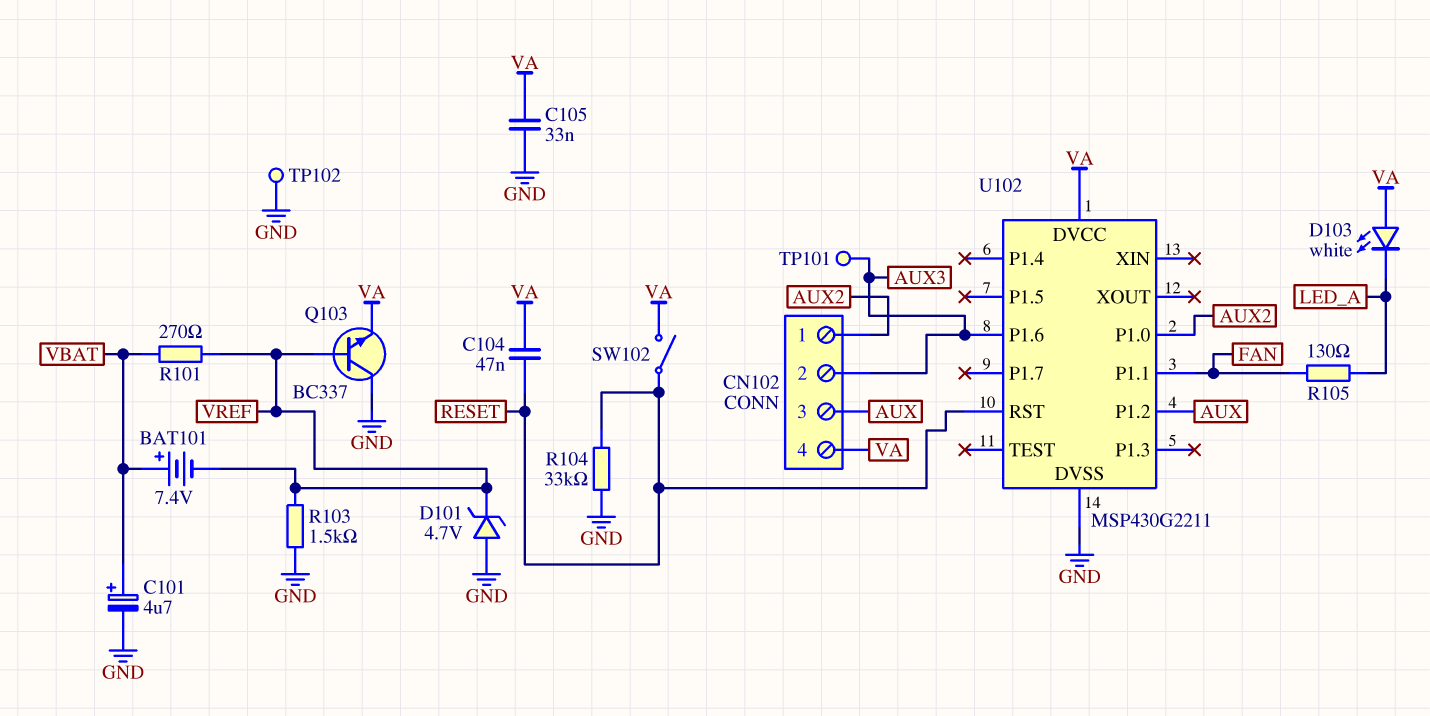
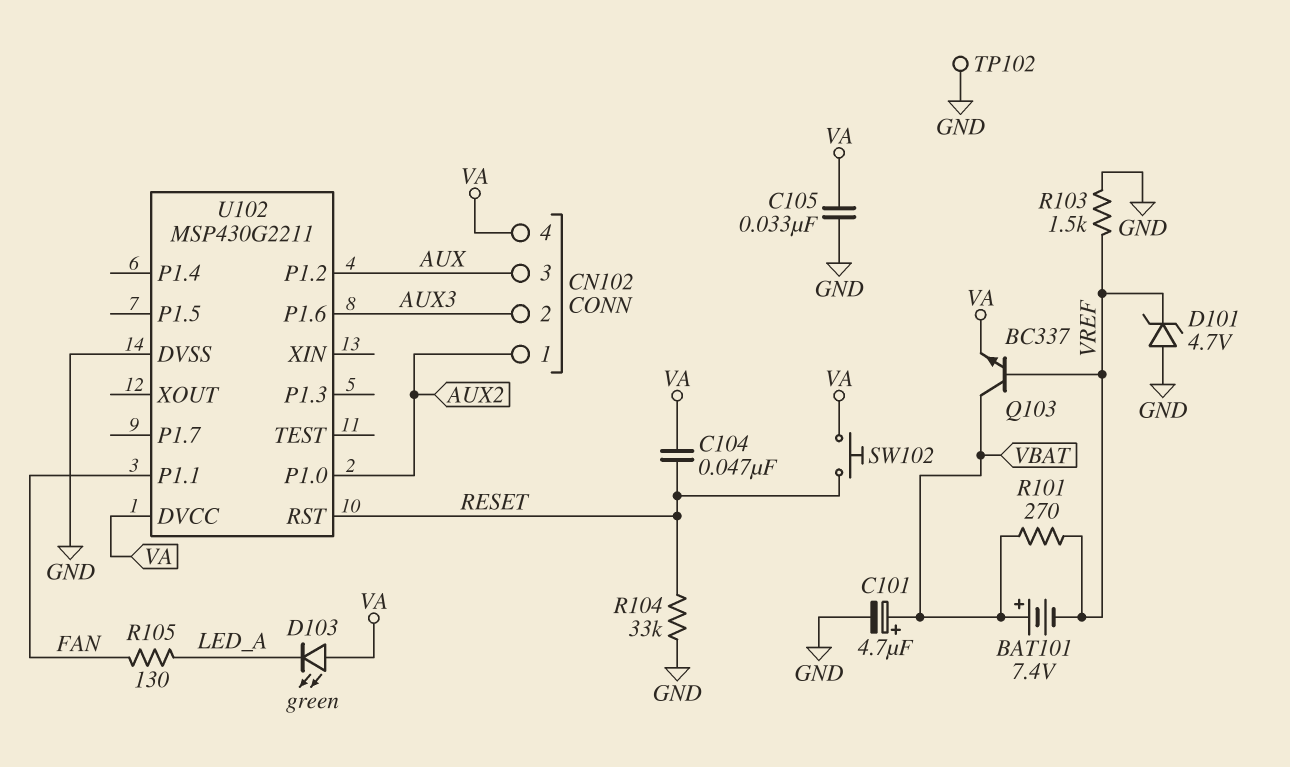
D103: LED white (A VA, K LED_A) -> LED green (A VA, K LED_A)
Q103: NPN BC337 (B VREF, C GND, E VA) -> NPN BC337 (B VREF, C VBAT, E VA)
SW102: switch (RESET, VA) -> button (RESET, VA)
TP101: test point (AUX3) -> none

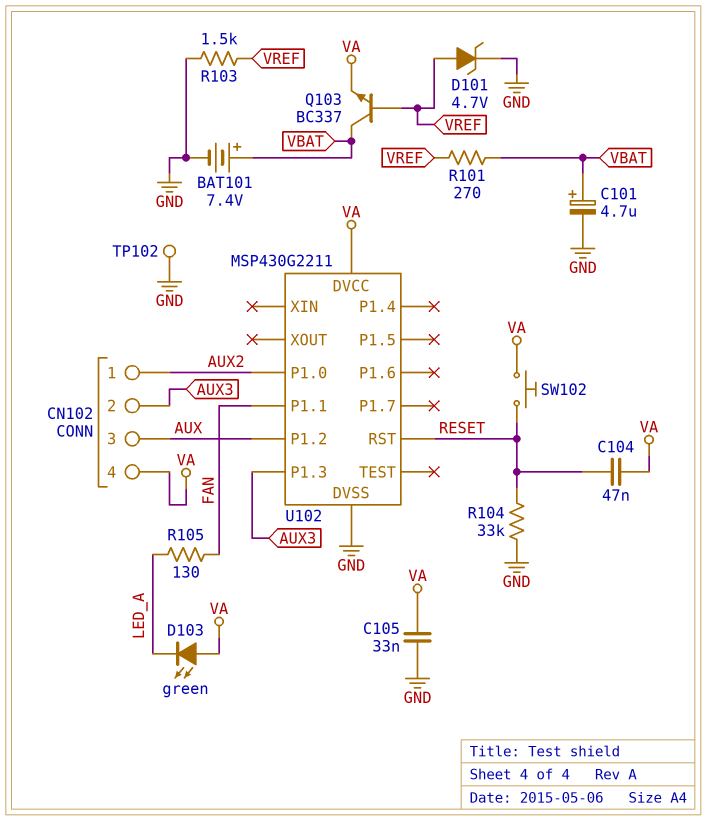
BAT101: 7.4V (plus VBAT, minus VREF) -> 7.4V (plus VBAT, minus GND)
D101: zener 4.7V (A GND, K VREF) -> zener 4.7V (A VREF, K GND)
U102 pin P1.3: none -> AUX3
U102 pin P1.6: AUX3 -> none

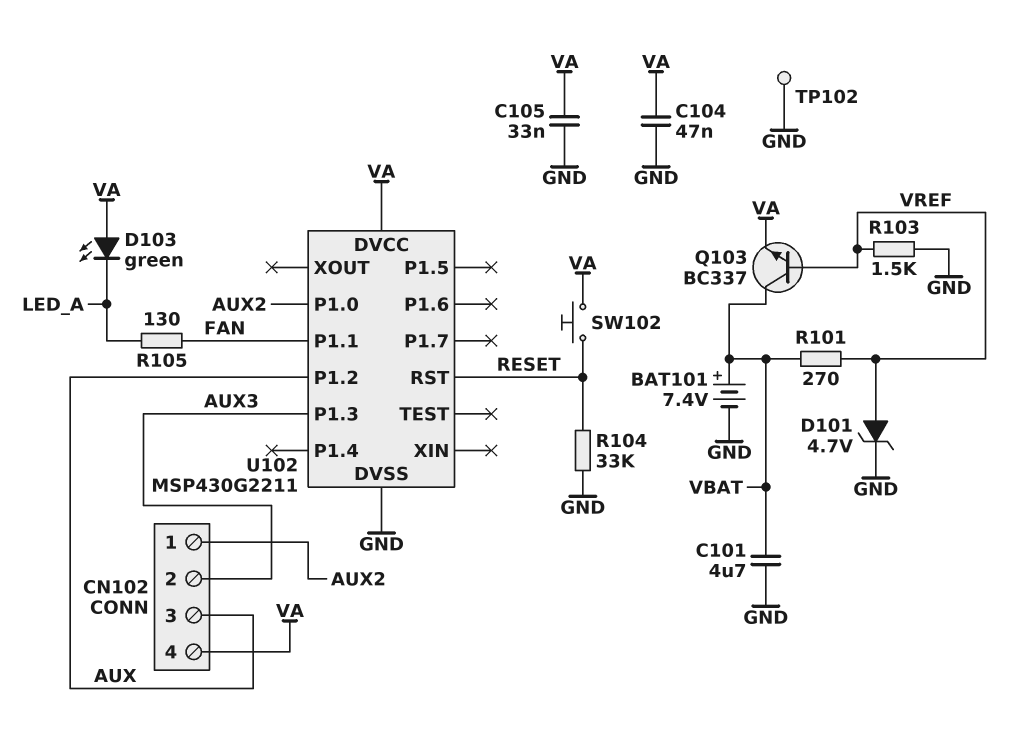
C101: 4.7uF (plus VBAT, minus GND) -> 4.7uF (GND, VBAT)
C104: 47nF (RESET, VA) -> 47nF (GND, VA)

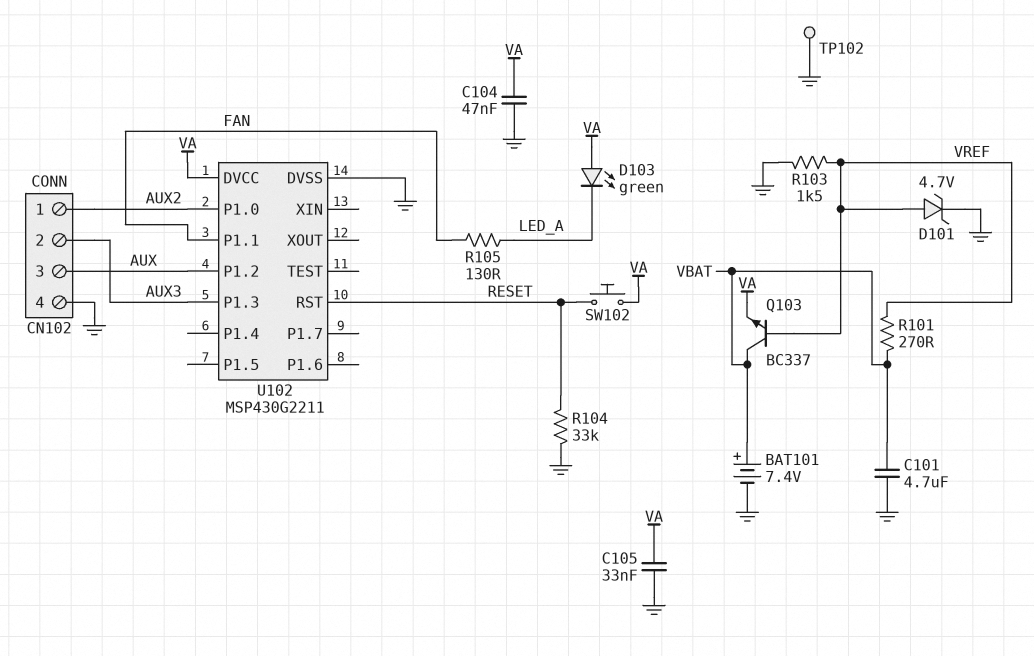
CN102 pin 4: VA -> GND

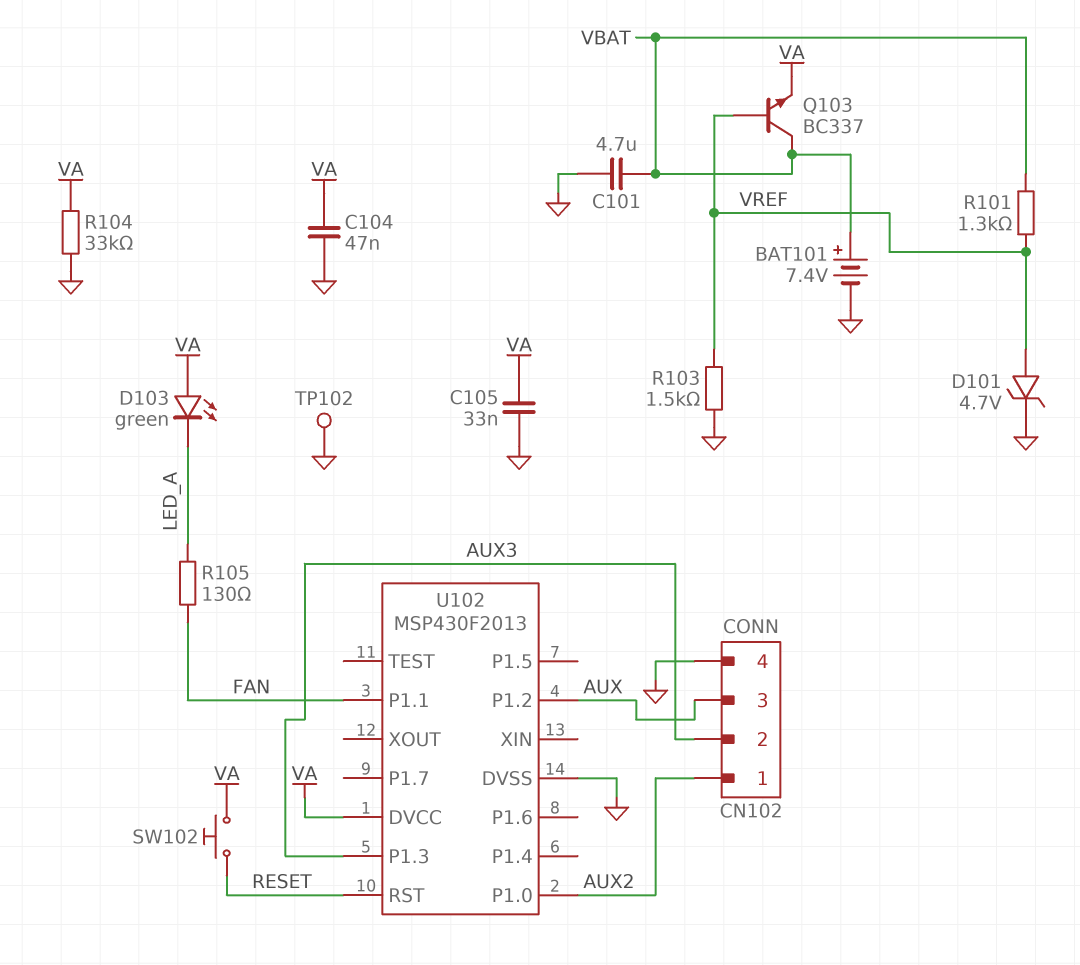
R101: 270 (VBAT, VREF) -> 1.3k (VBAT, VREF)
R104: 33k (GND, RESET) -> 33k (GND, VA)
U102: MSP430G2211 -> MSP430F2013

